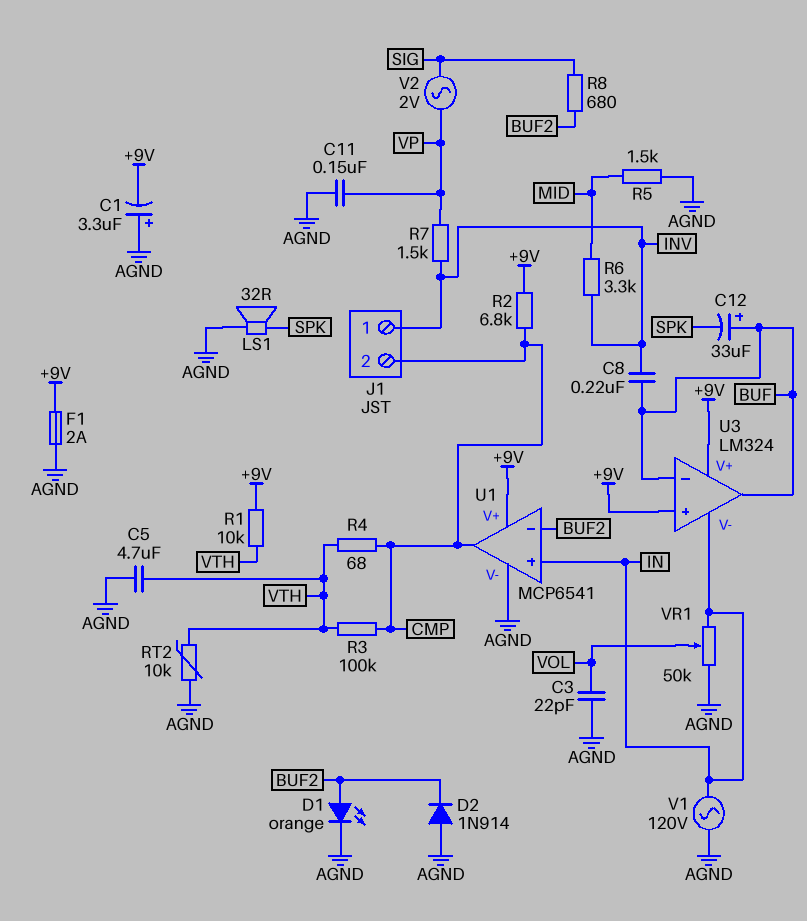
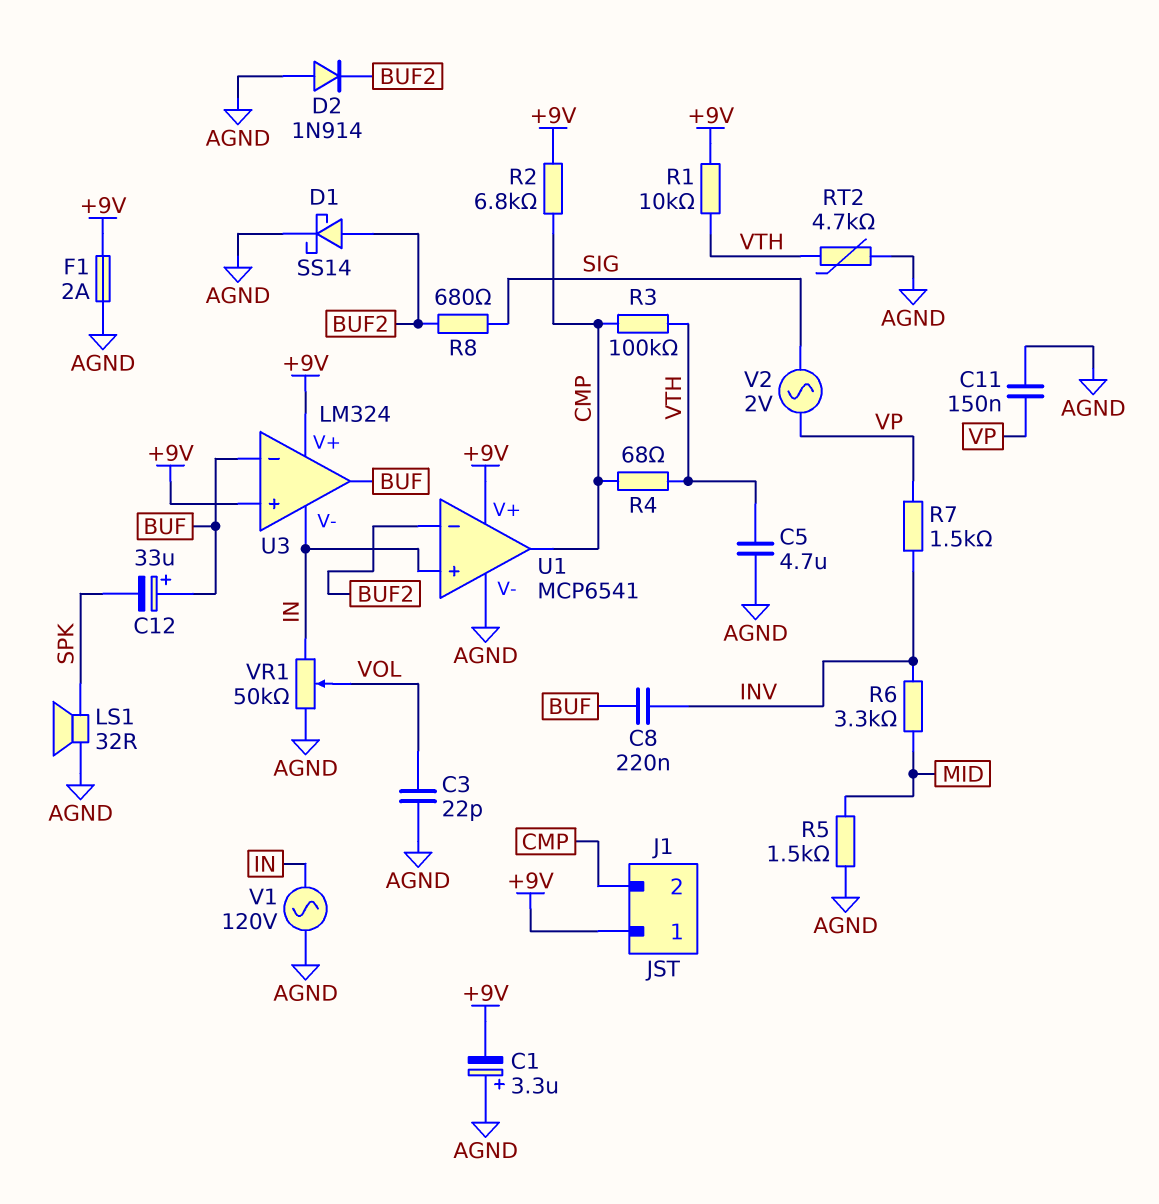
D1: LED orange (A BUF2, K AGND) -> schottky SS14 (A BUF2, K AGND)
J1 pin 1: INV -> +9V
RT2: 10k (AGND, VTH) -> 4.7k (AGND, VTH)

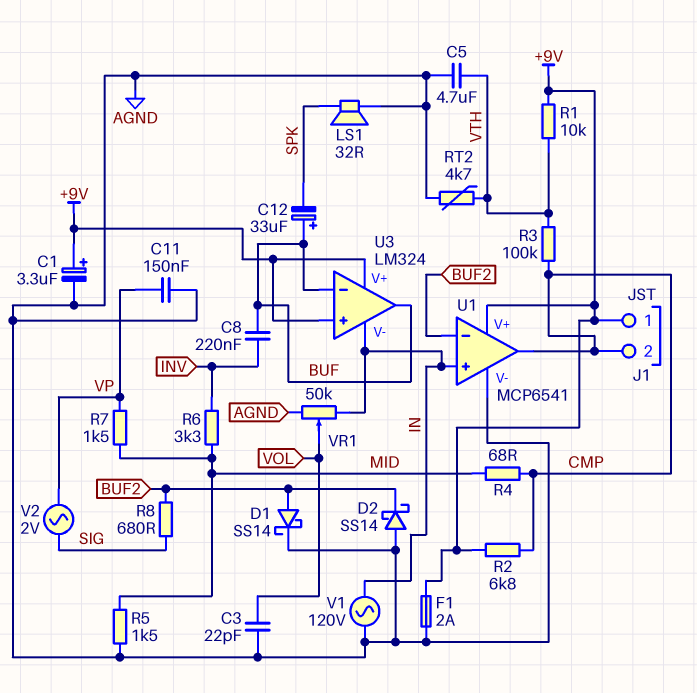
C1: 3.3uF (plus AGND, minus +9V) -> 3.3uF (plus +9V, minus AGND)
D2: diode 1N914 (A AGND, K BUF2) -> schottky SS14 (A AGND, K BUF2)
R4: 68 (CMP, VTH) -> 68 (CMP, MID)
R7: 1.5k (INV, VP) -> 1.5k (MID, VP)

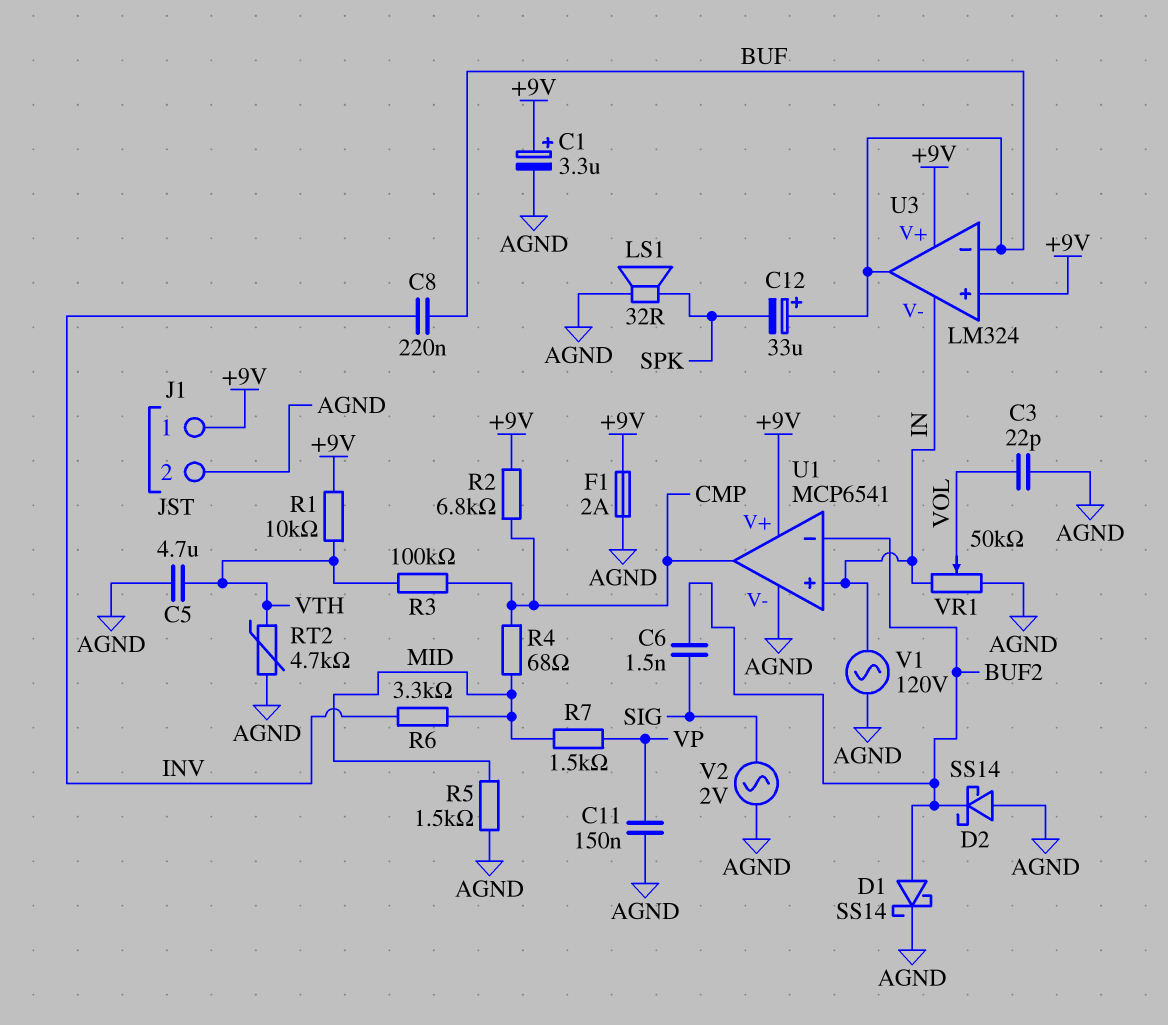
C6: none -> 1.5nF (BUF2, SIG)
J1 pin 2: CMP -> AGND
R8: 680 (BUF2, SIG) -> none
V2: AC 2V (SIG, VP) -> AC 2V (AGND, SIG)

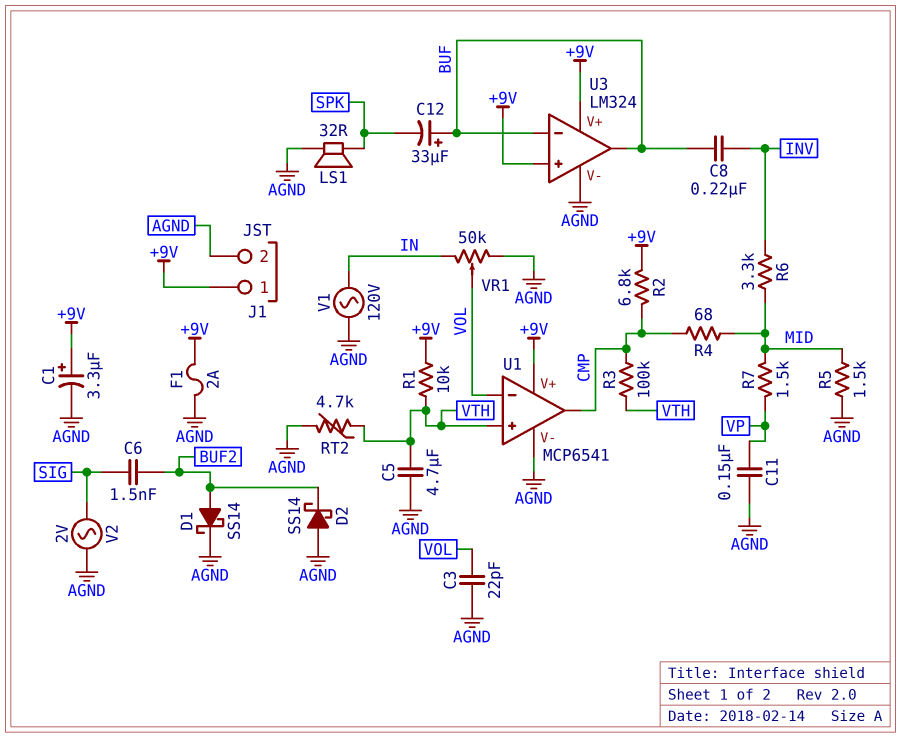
U1 pin in+: IN -> VTH
U1 pin in-: BUF2 -> VOL
U3 pin V-: IN -> AGND

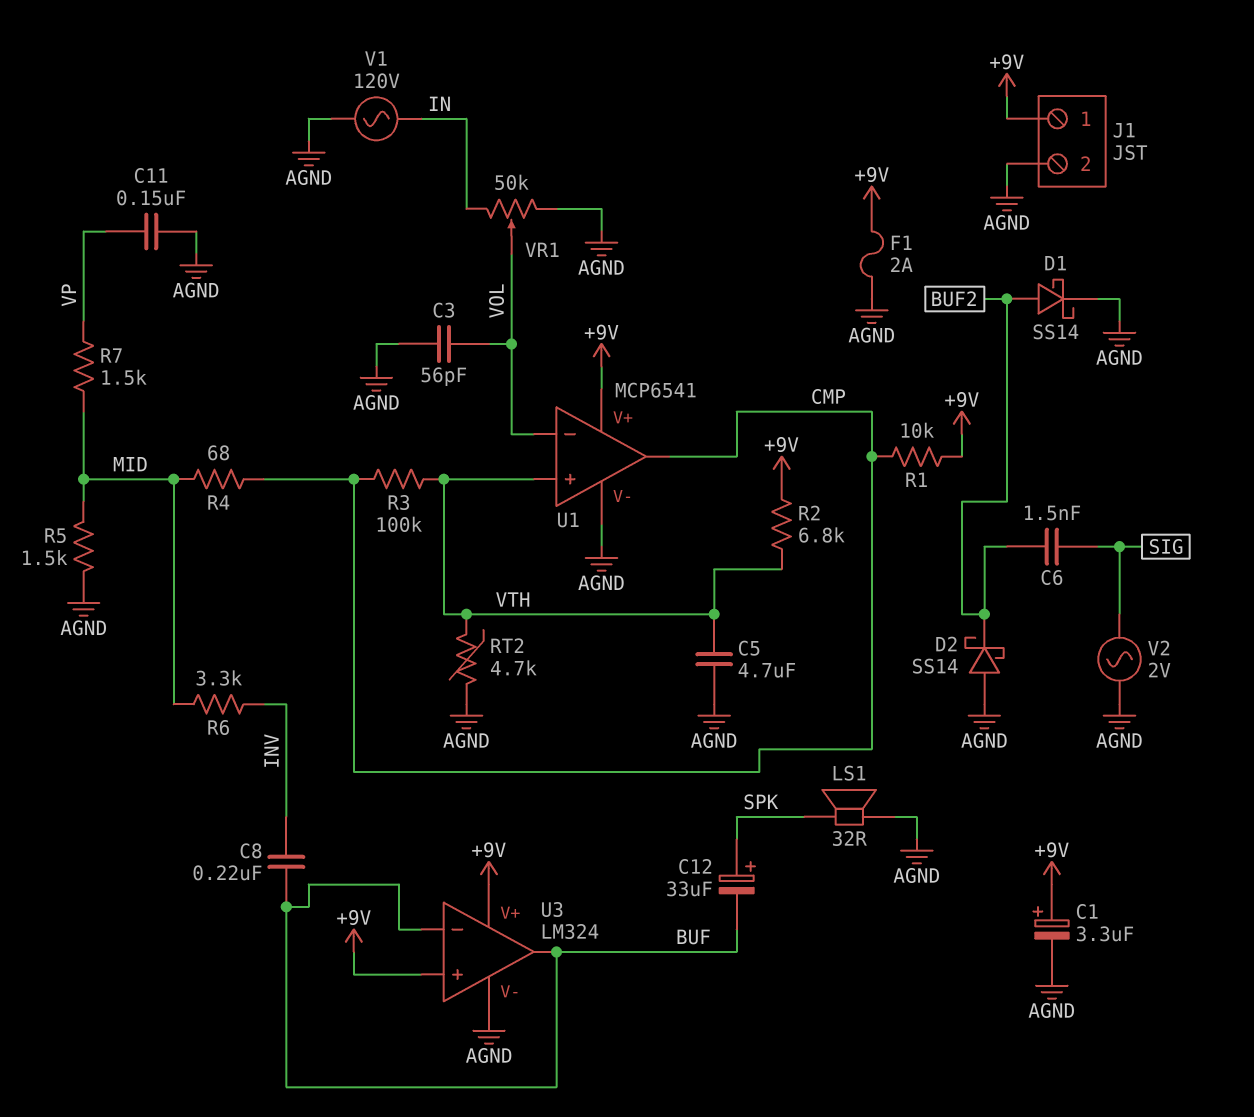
C3: 22pF (AGND, VOL) -> 56pF (AGND, VOL)
C12: 33uF (plus BUF, minus SPK) -> 33uF (plus SPK, minus BUF)
R1: 10k (+9V, VTH) -> 10k (+9V, CMP)
R2: 6.8k (+9V, CMP) -> 6.8k (+9V, VTH)

